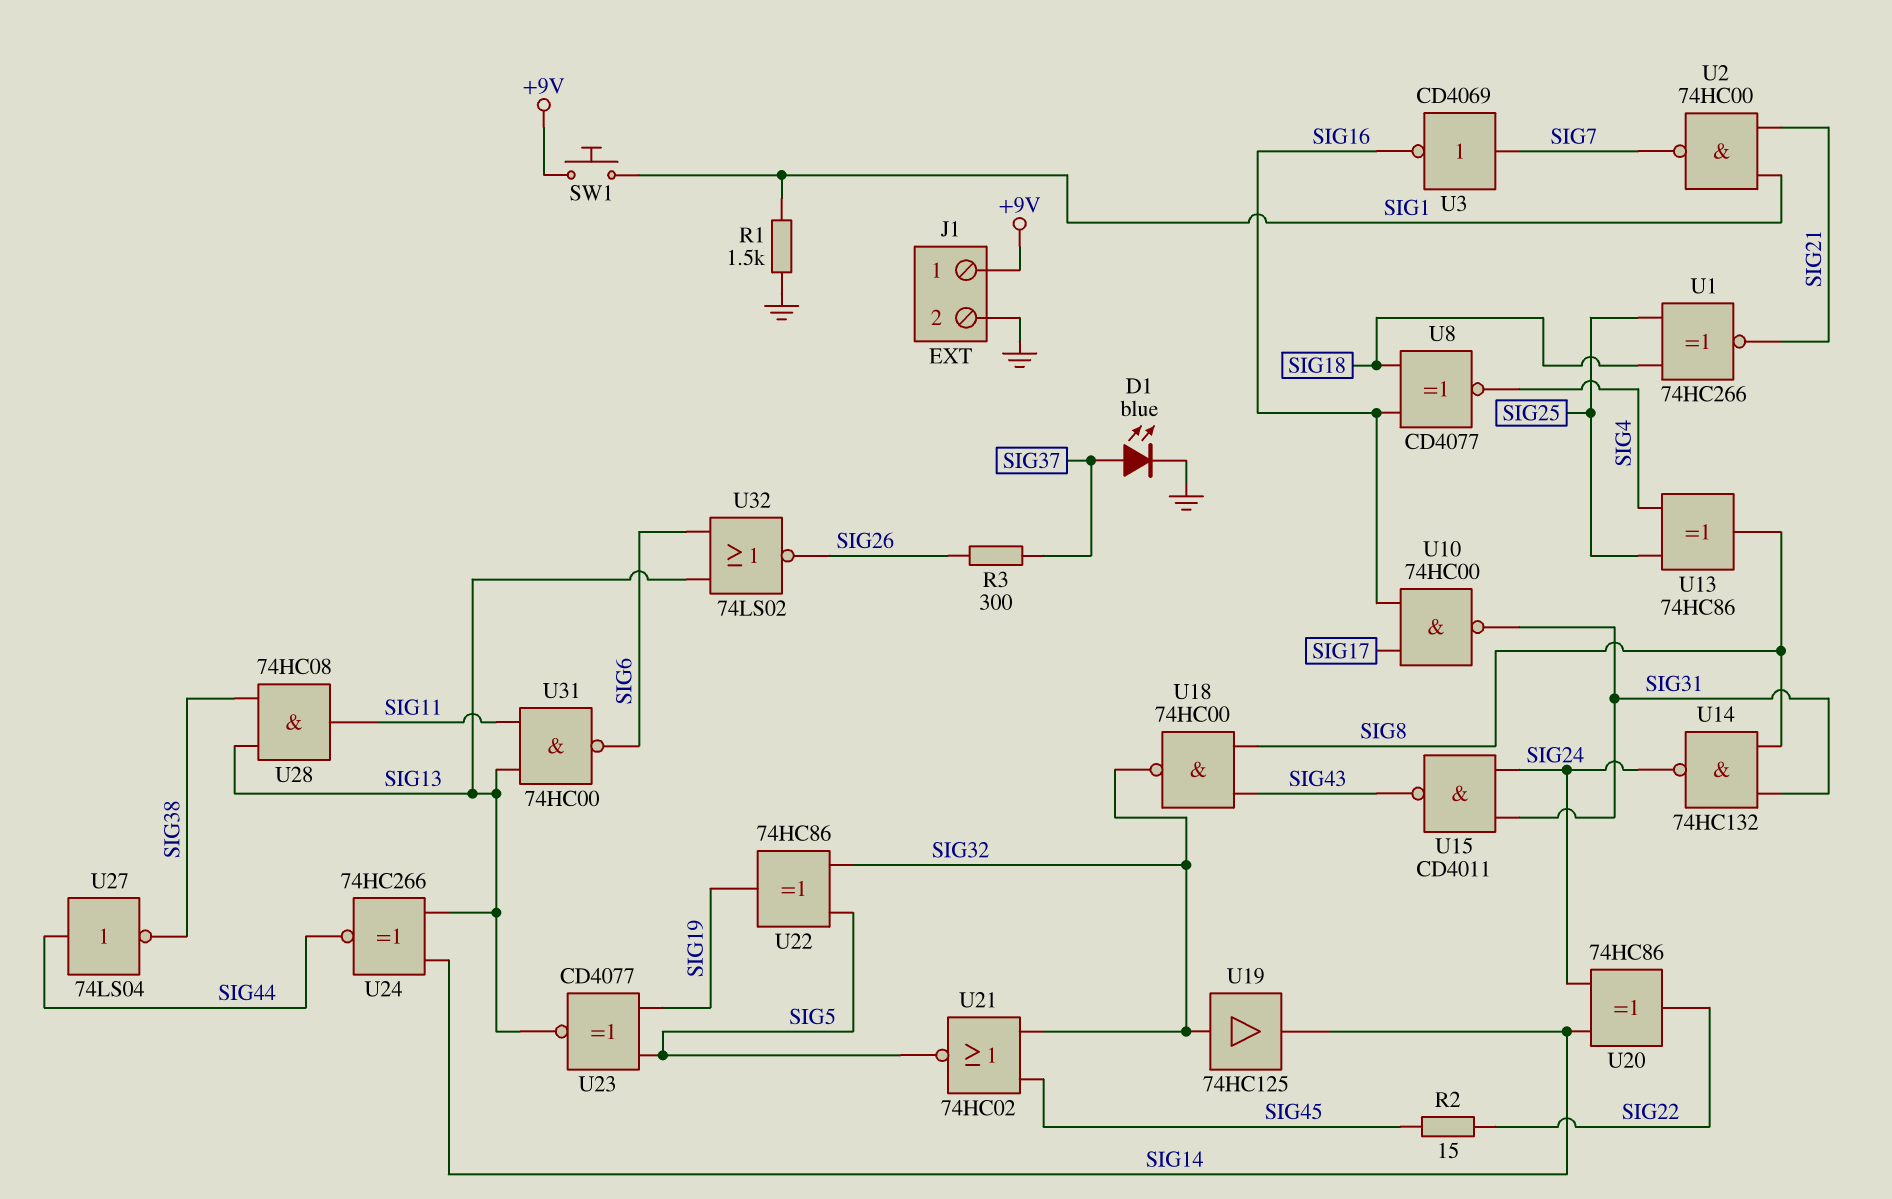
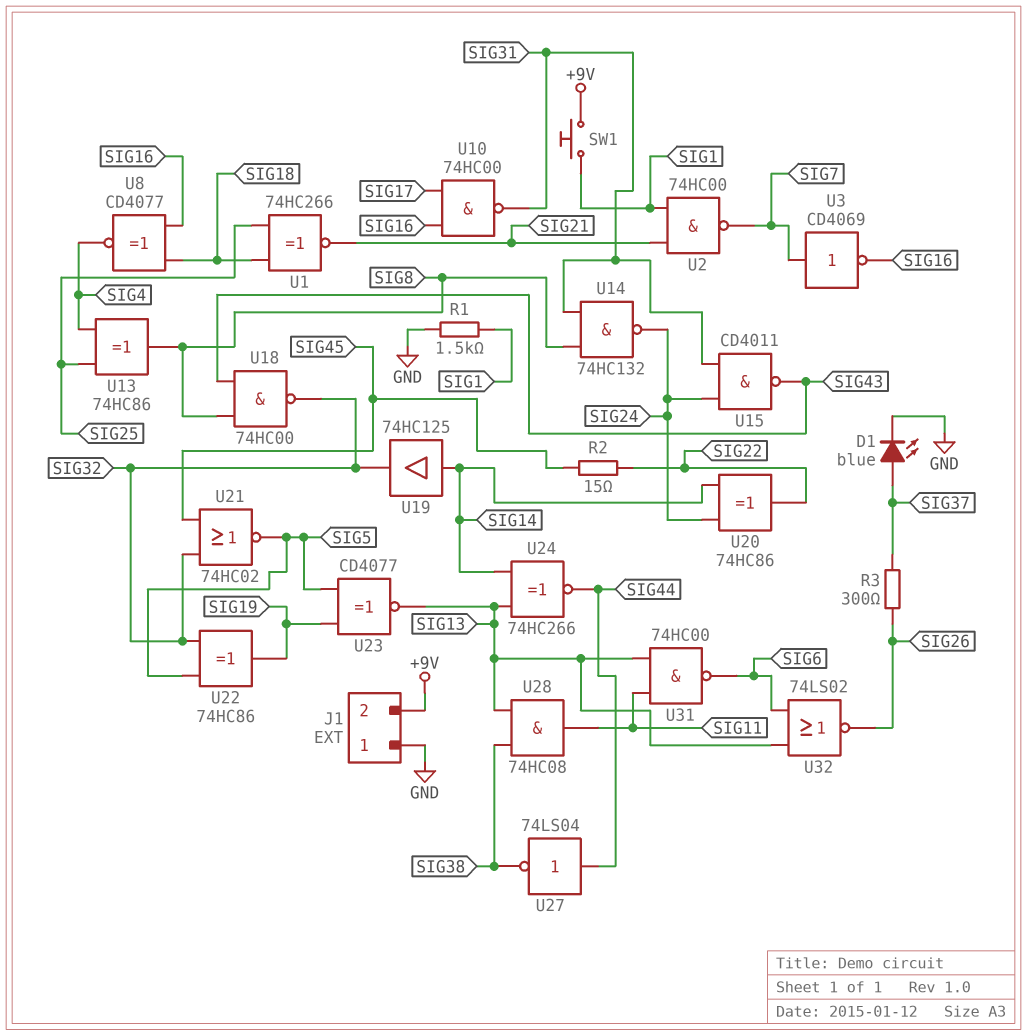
J1 pin 1: +9V -> GND
J1 pin 2: GND -> +9V
U19: buffer 74HC125 (in SIG32, out SIG14) -> buffer 74HC125 (in SIG14, out SIG32)

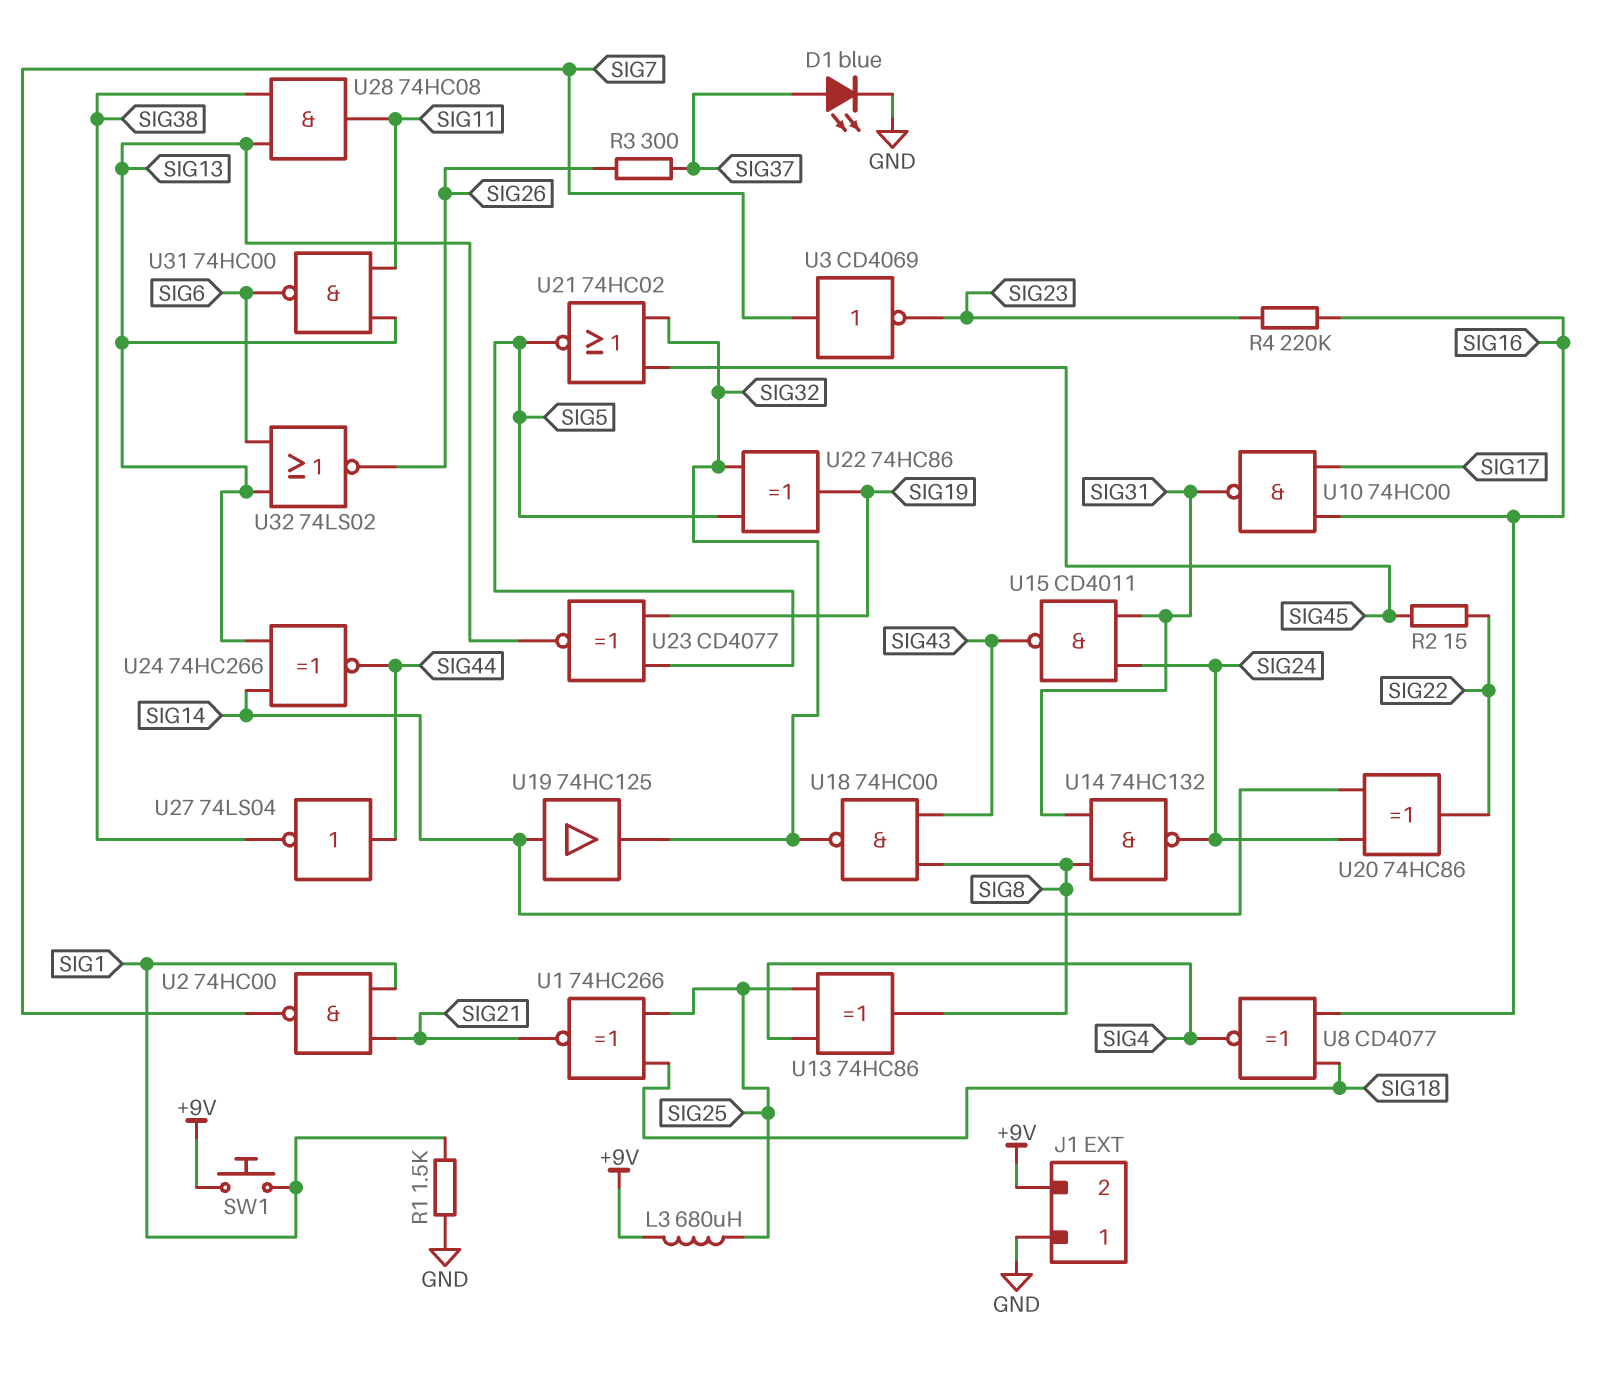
L3: none -> 680uH (+9V, SIG25)
R4: none -> 220k (SIG16, SIG23)
U3: NOT CD4069 (in SIG7, out SIG16) -> NOT CD4069 (in SIG7, out SIG23)

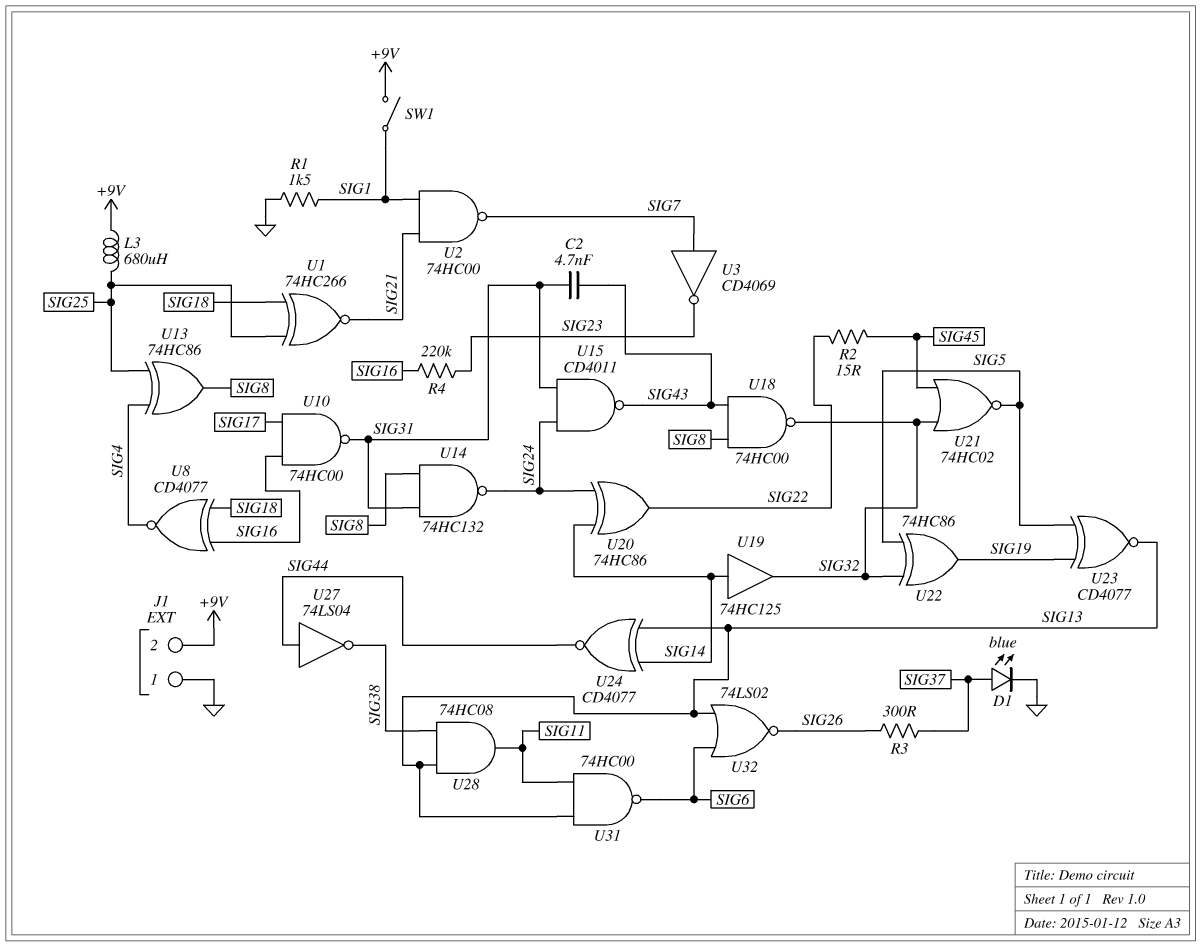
C2: none -> 4.7nF (SIG31, SIG43)
SW1: button (+9V, SIG1) -> switch (+9V, SIG1)
U24: XNOR 74HC266 (in SIG13, in SIG14, out SIG44) -> XNOR CD4077 (in SIG13, in SIG14, out SIG44)

